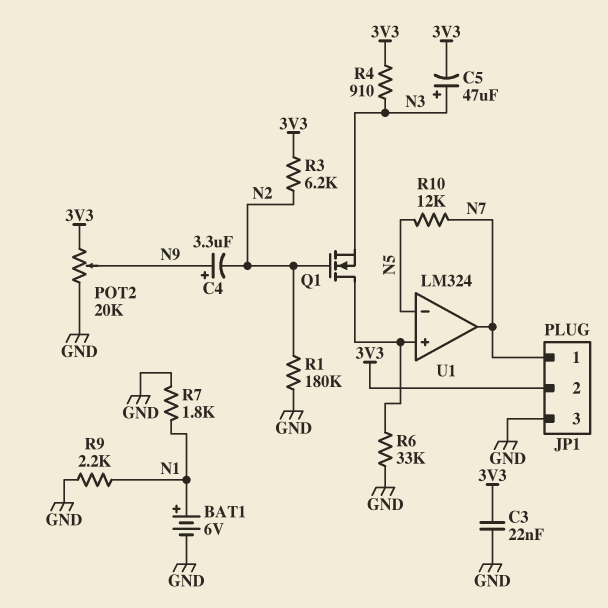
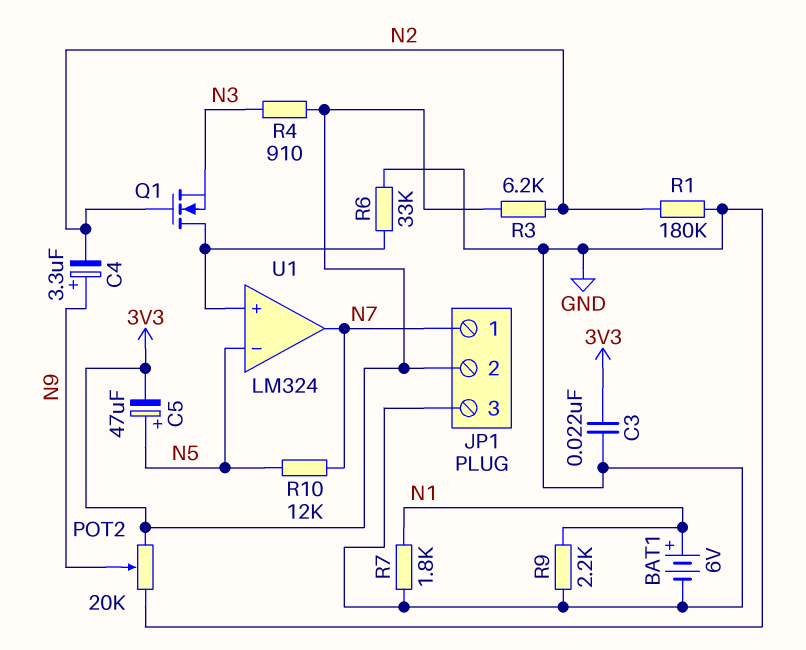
C5: 47uF (plus N3, minus 3V3) -> 47uF (plus N5, minus 3V3)

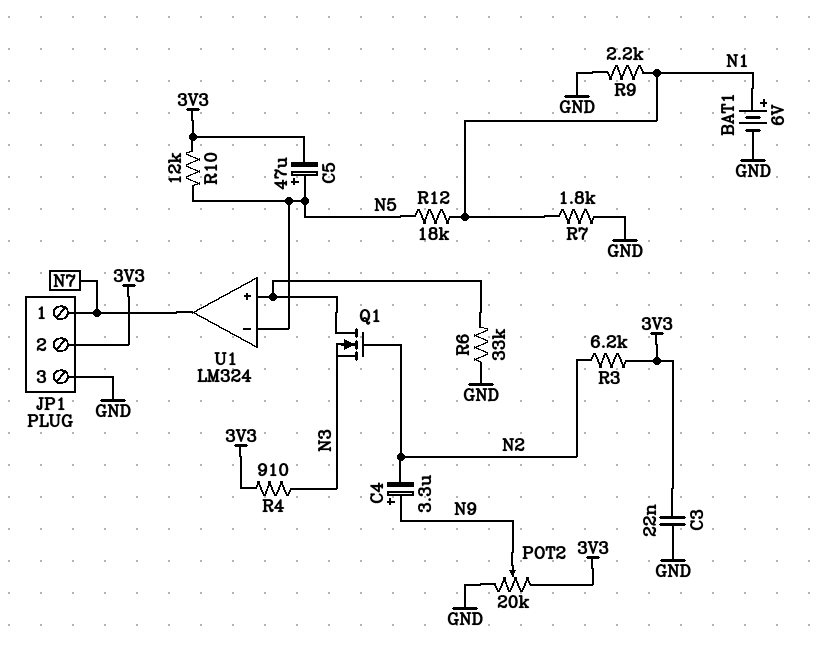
R1: 180k (GND, N2) -> none
R10: 12k (N5, N7) -> 12k (3V3, N5)
R12: none -> 18k (N1, N5)

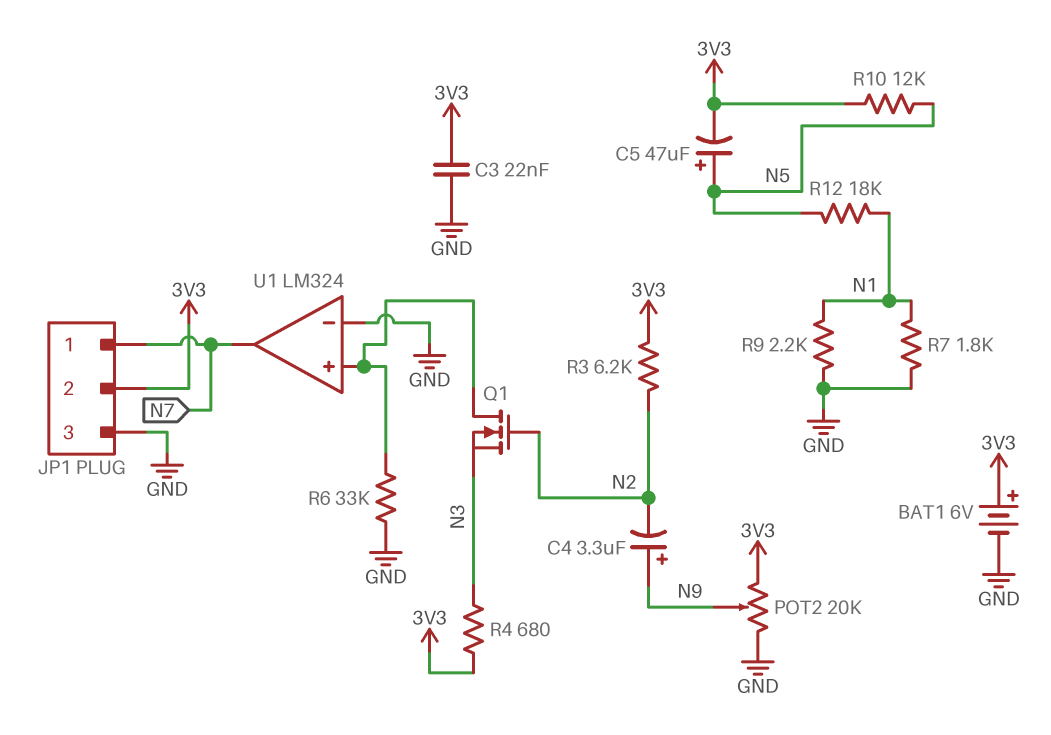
BAT1: 6V (plus N1, minus GND) -> 6V (plus 3V3, minus GND)
R4: 910 (3V3, N3) -> 680 (3V3, N3)
U1 pin in-: N5 -> GND

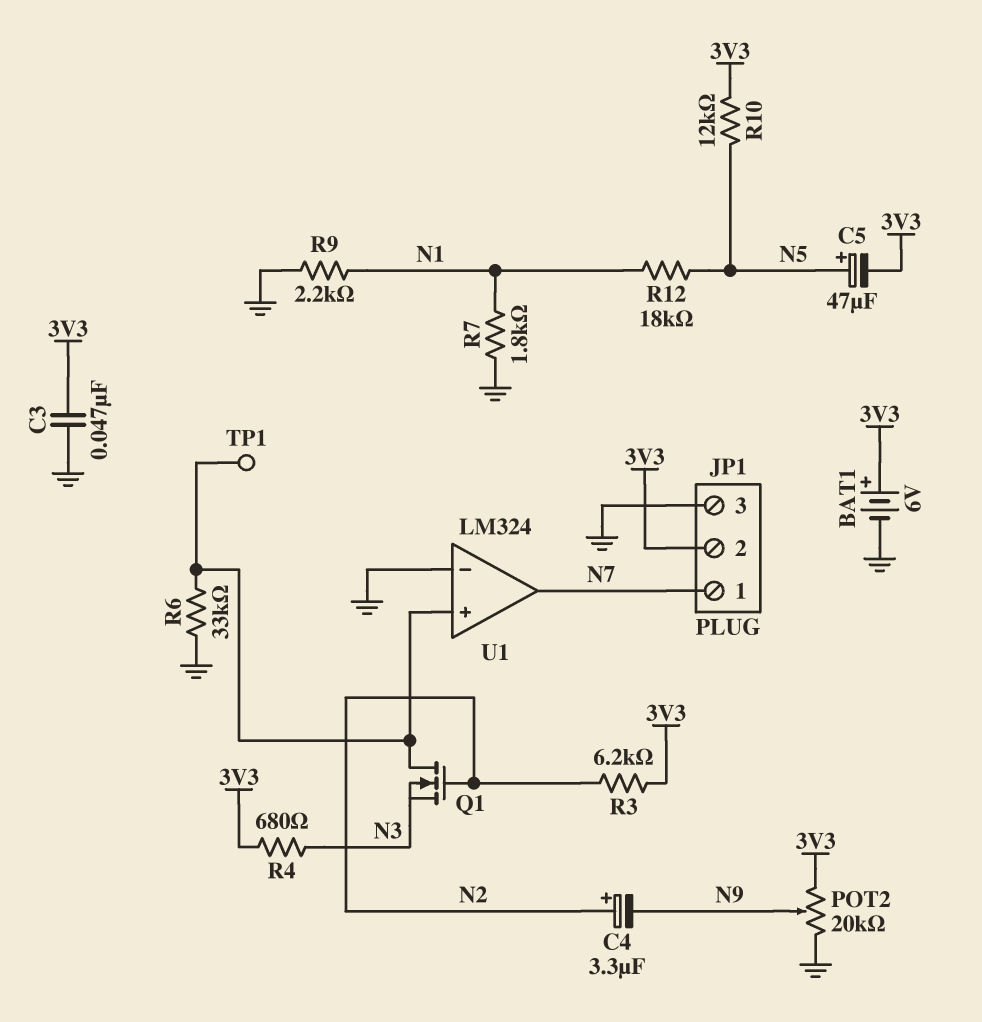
C3: 22nF (3V3, GND) -> 47nF (3V3, GND)
C4: 3.3uF (plus N9, minus N2) -> 3.3uF (plus N2, minus N9)
TP1: none -> test point (U1/in+)

